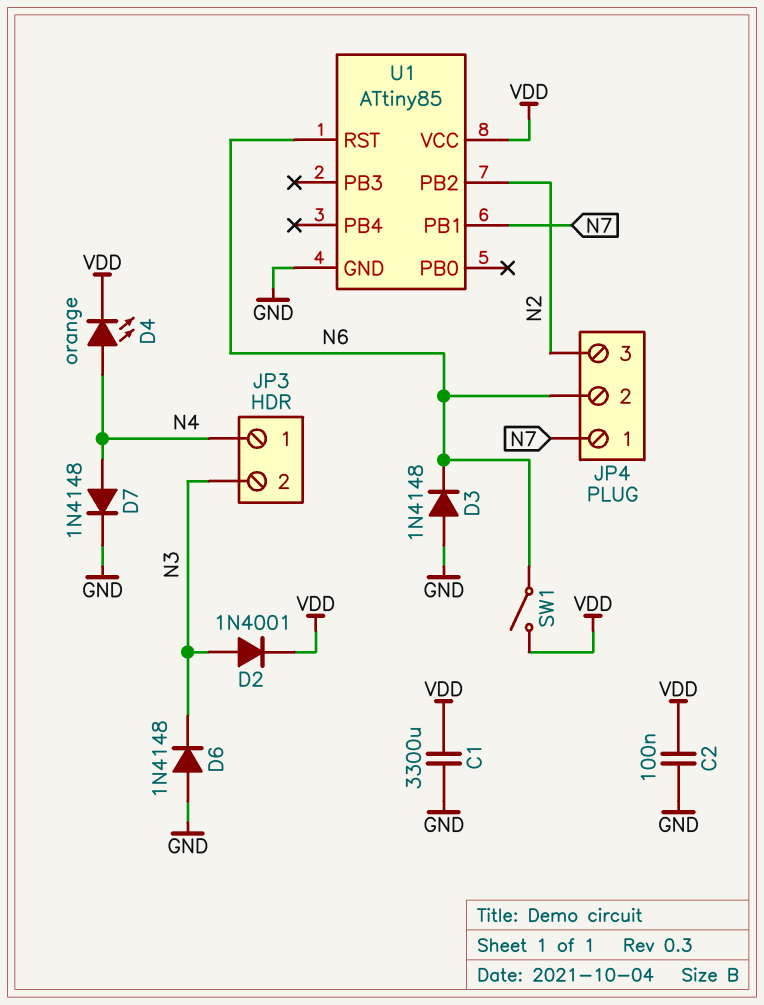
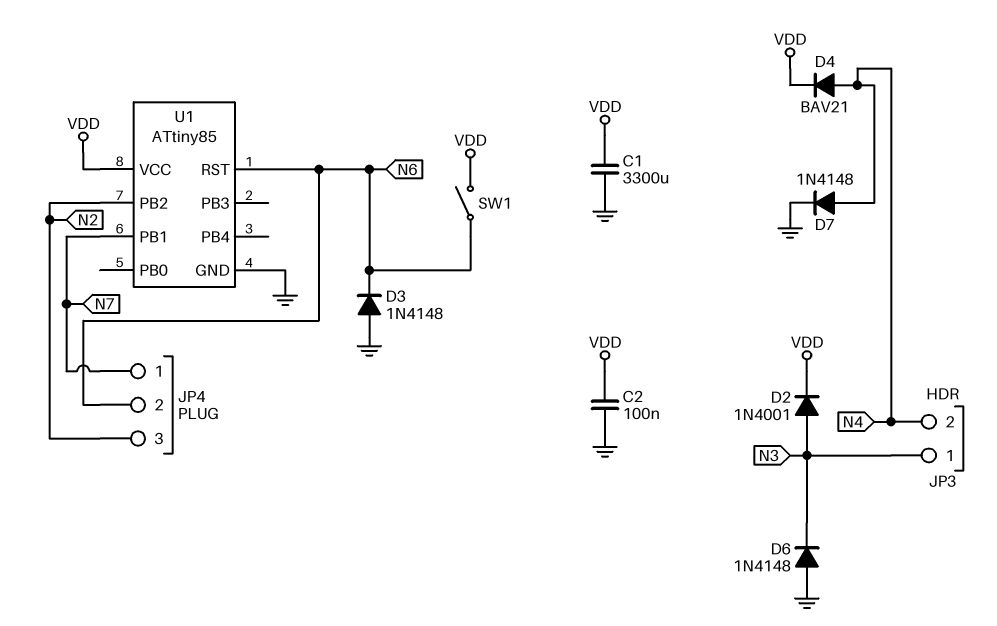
D4: LED orange (A N4, K VDD) -> diode BAV21 (A N4, K VDD)
JP3 pin 1: N4 -> N3
JP3 pin 2: N3 -> N4

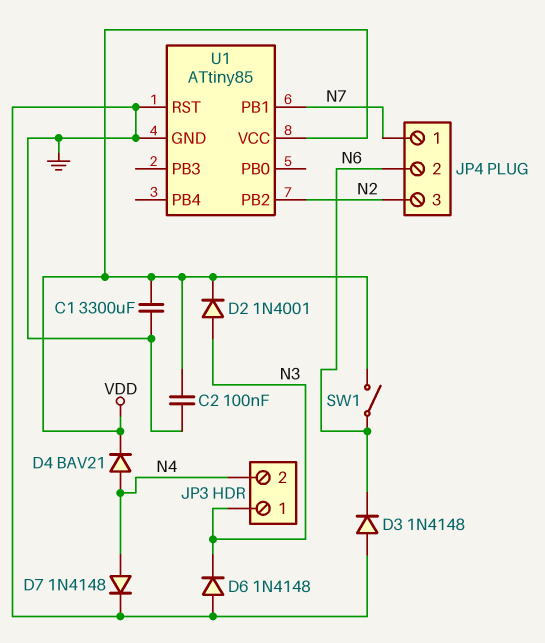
U1 pin RST: N6 -> GND

